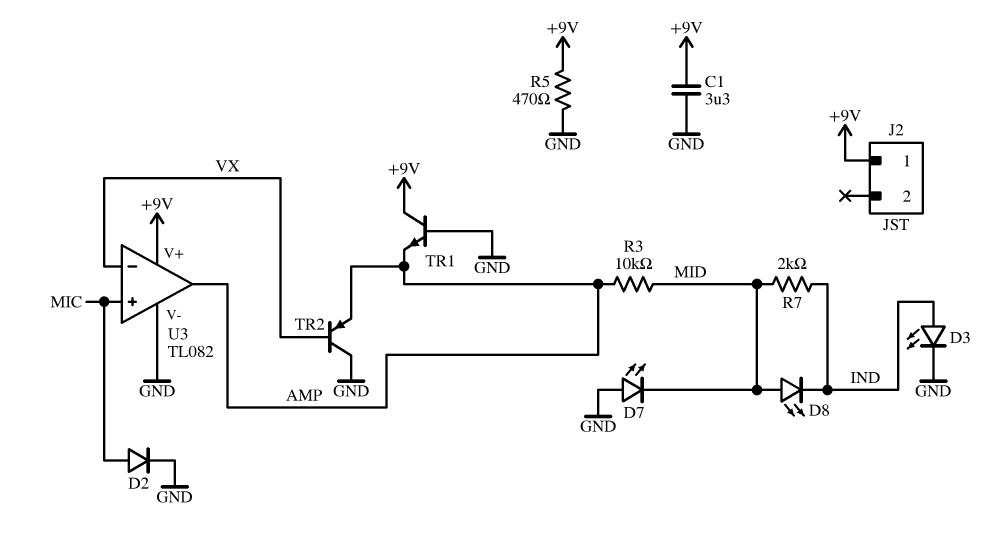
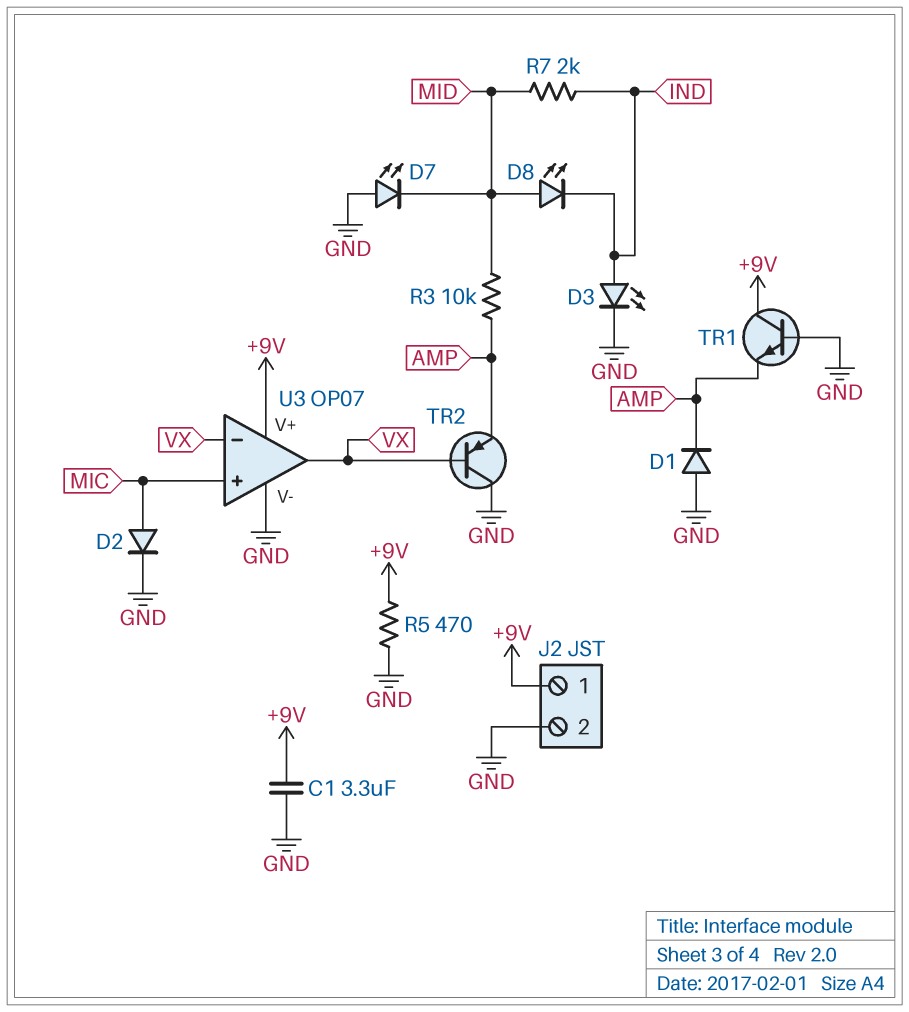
D1: none -> diode (A GND, K AMP)
J2 pin 2: none -> GND
U3: TL082 -> OP07
U3 pin out: AMP -> VX

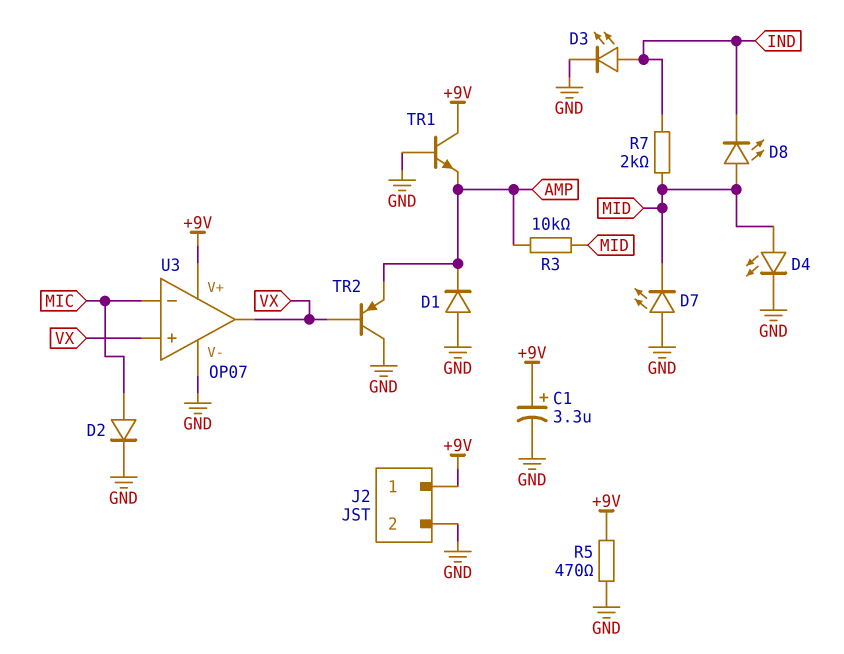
C1: 3.3uF (+9V, GND) -> 3.3uF (plus +9V, minus GND)
D4: none -> LED (A MID, K GND)
U3 pin in+: MIC -> VX
U3 pin in-: VX -> MIC

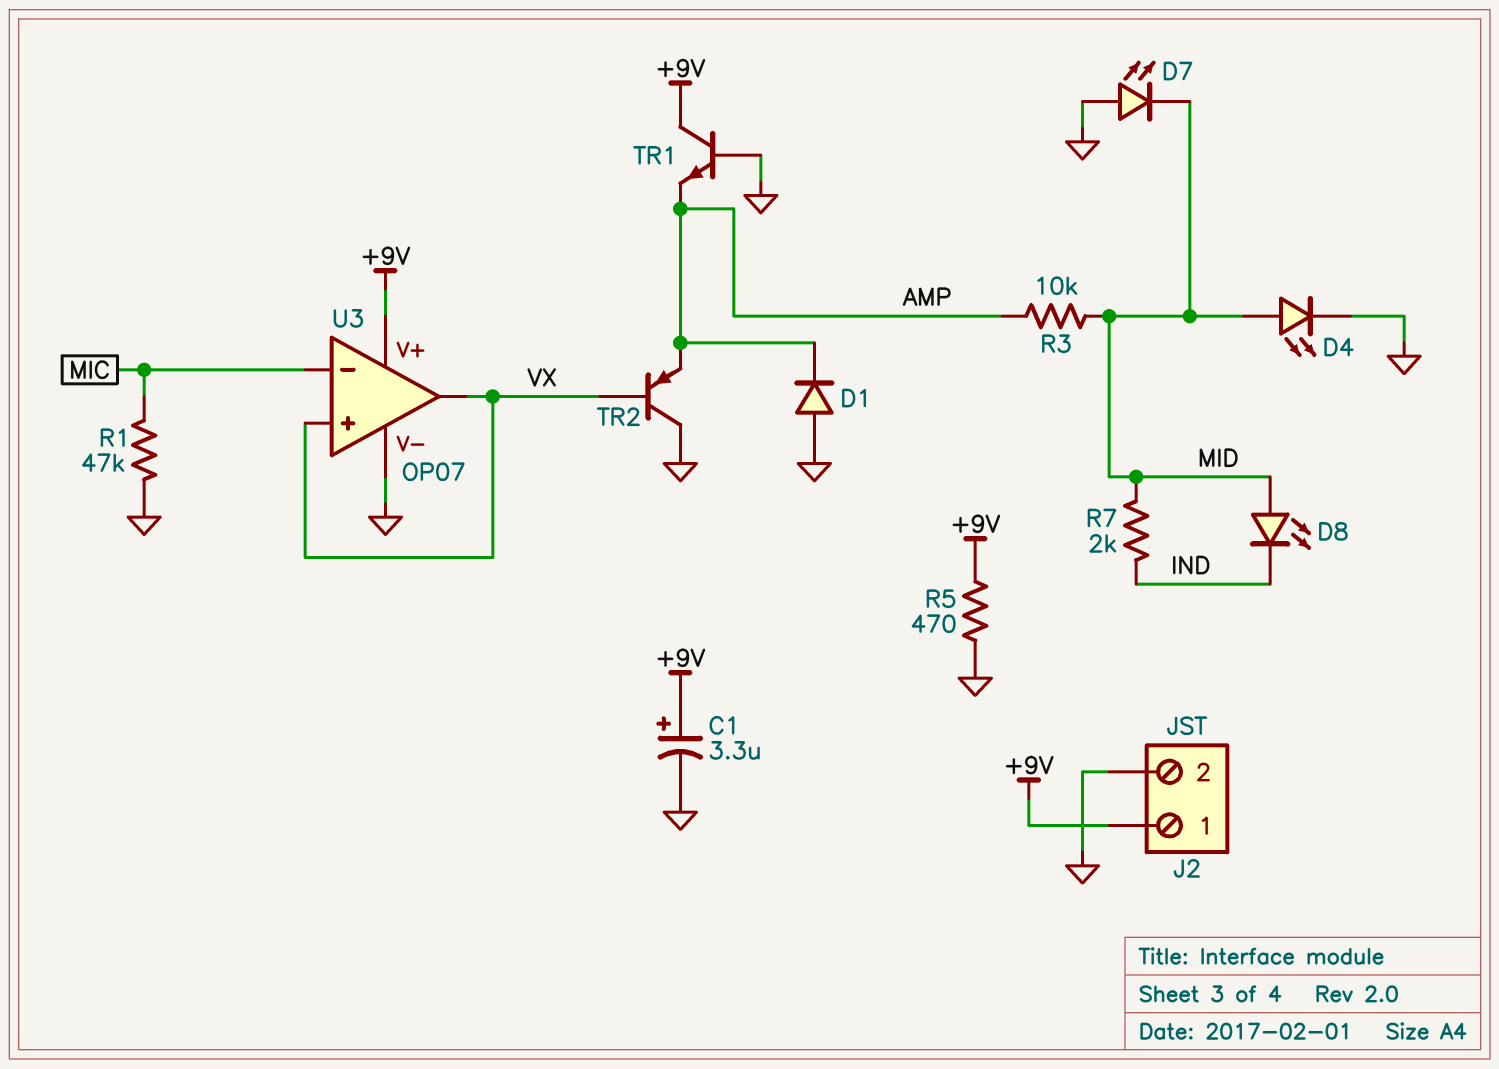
D2: diode (A MIC, K GND) -> none
D3: LED (A IND, K GND) -> none
R1: none -> 47k (GND, MIC)

